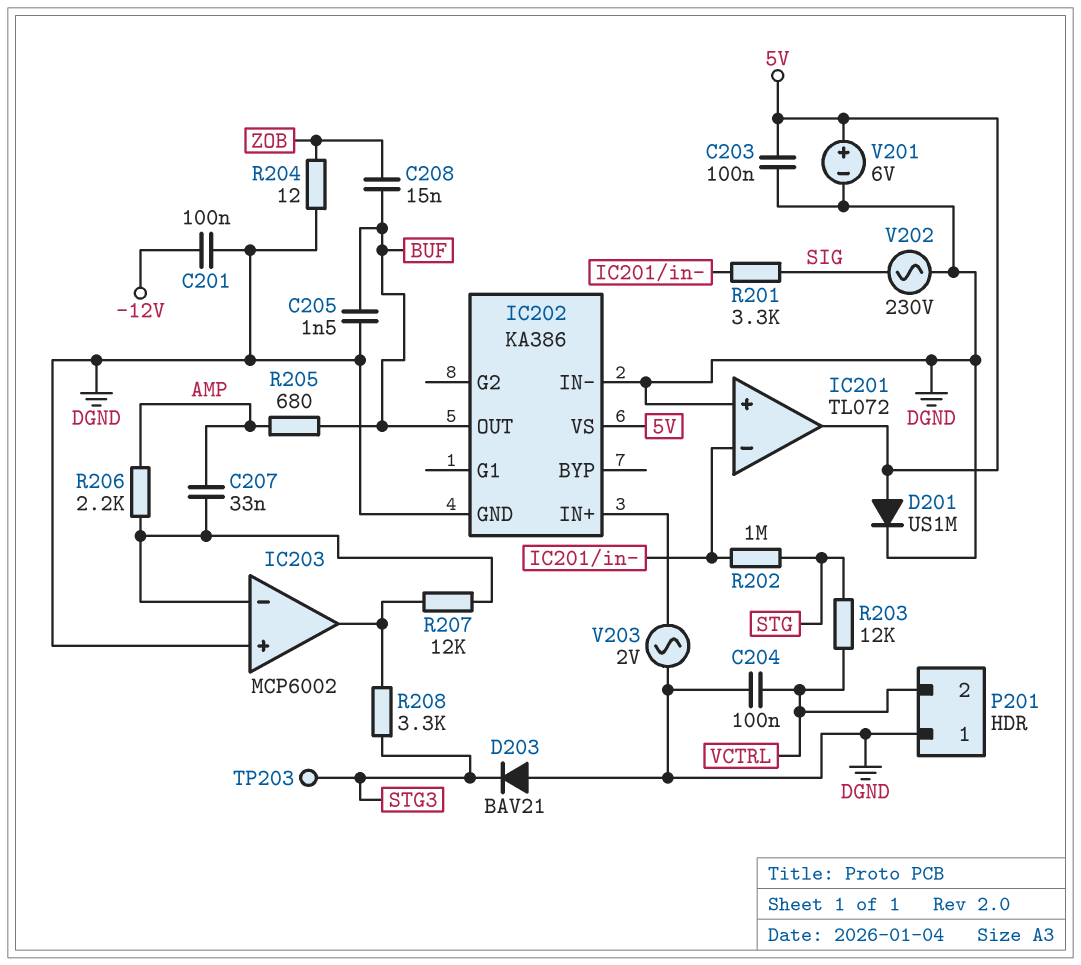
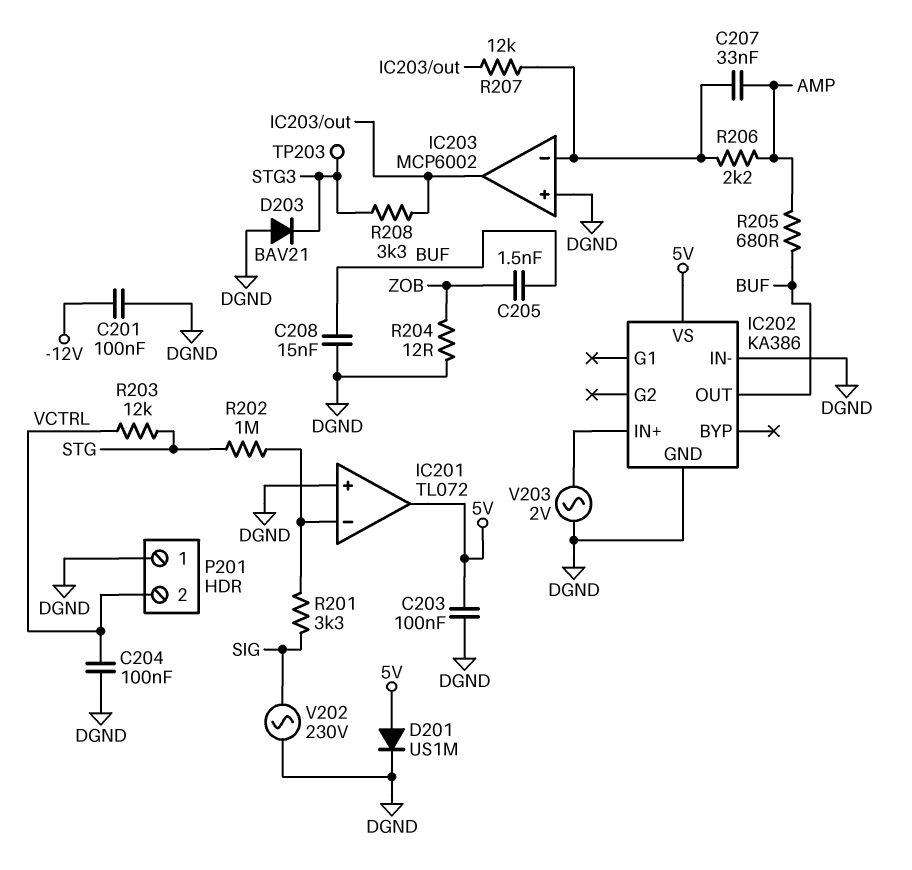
C205: 1.5nF (BUF, DGND) -> 1.5nF (BUF, ZOB)
C208: 15nF (BUF, ZOB) -> 15nF (BUF, DGND)
V201: 6V (plus 5V, minus DGND) -> none

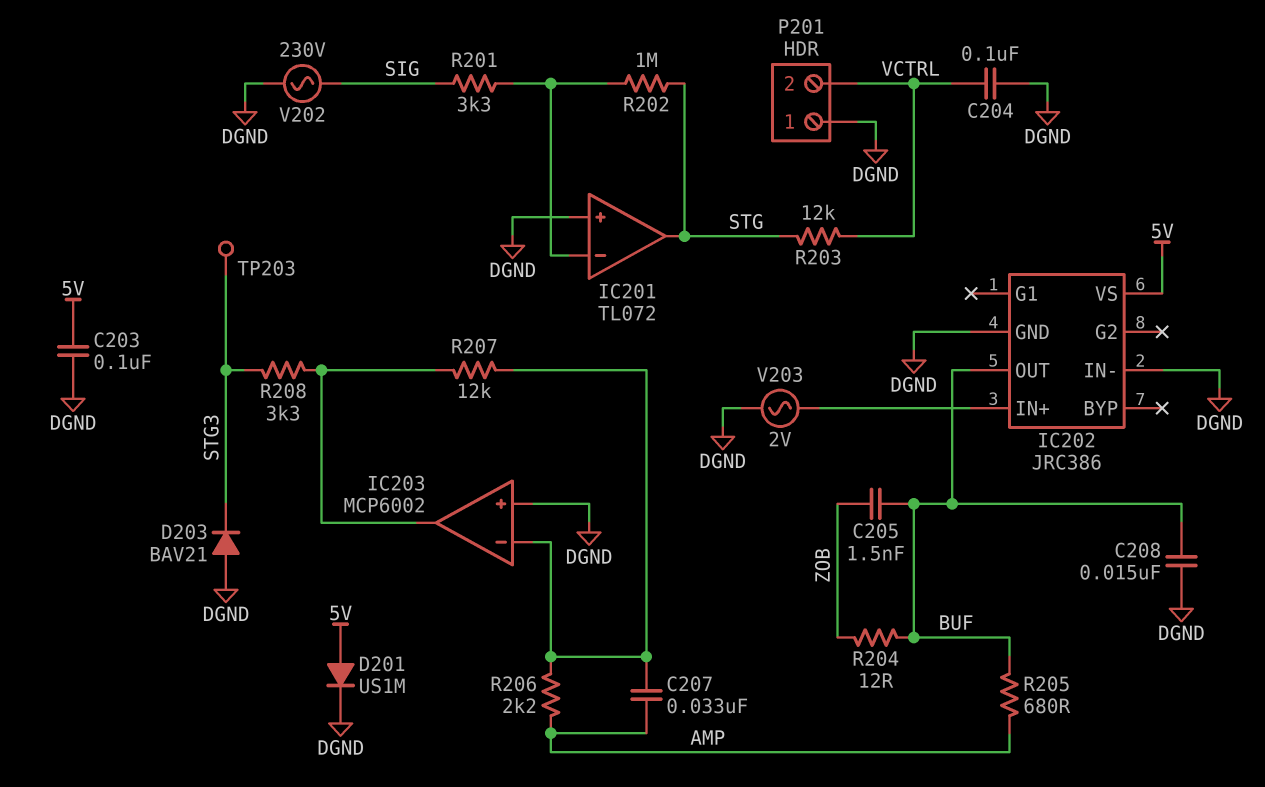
C201: 100nF (-12V, DGND) -> none
IC201 pin out: 5V -> STG
IC202: KA386 -> JRC386
R204: 12 (DGND, ZOB) -> 12 (BUF, ZOB)

